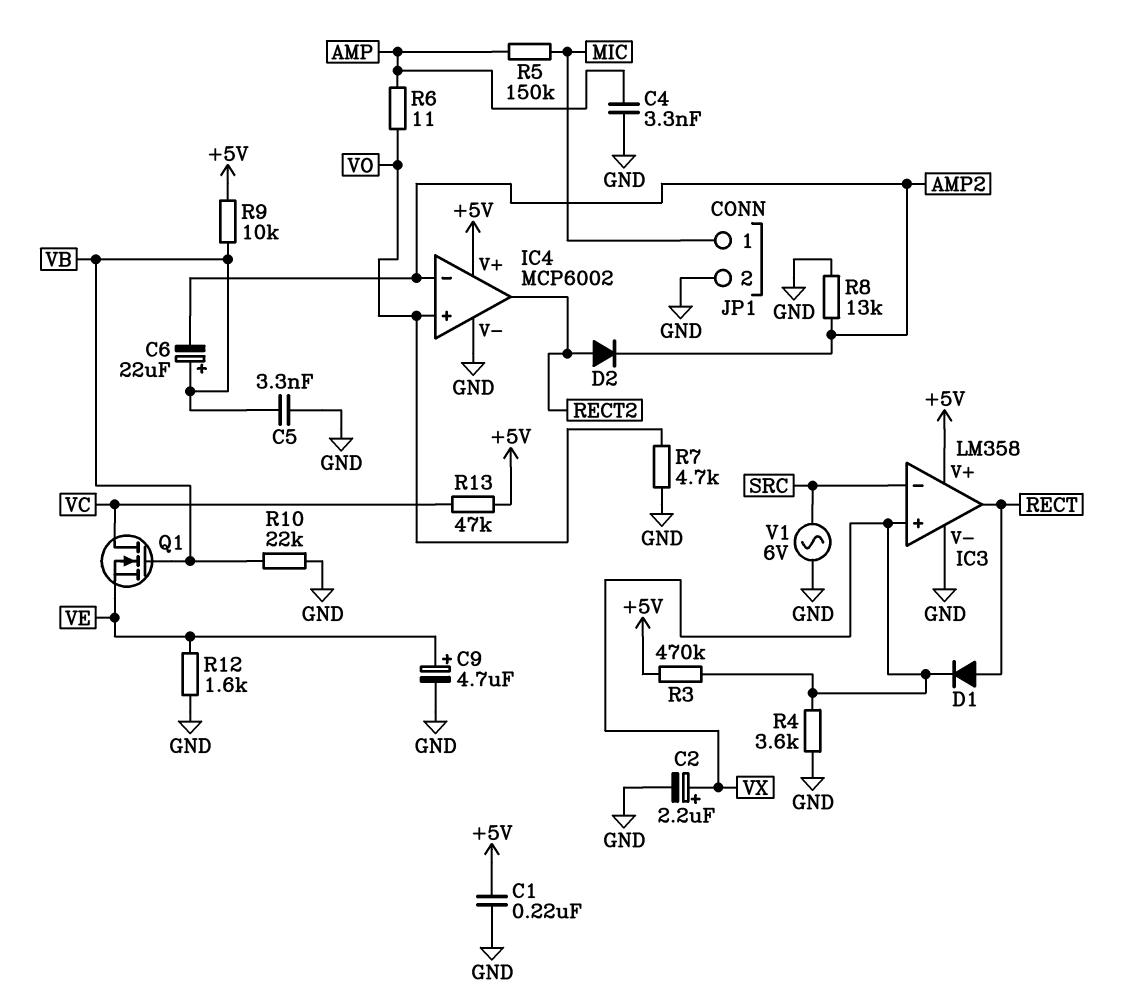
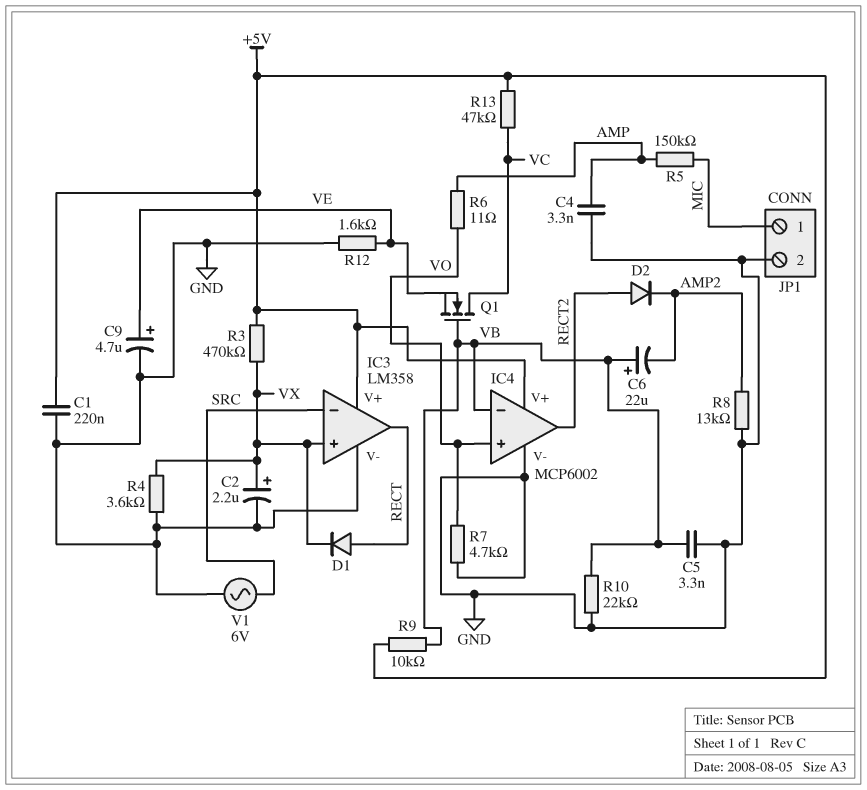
IC4 pin in-: AMP2 -> VB

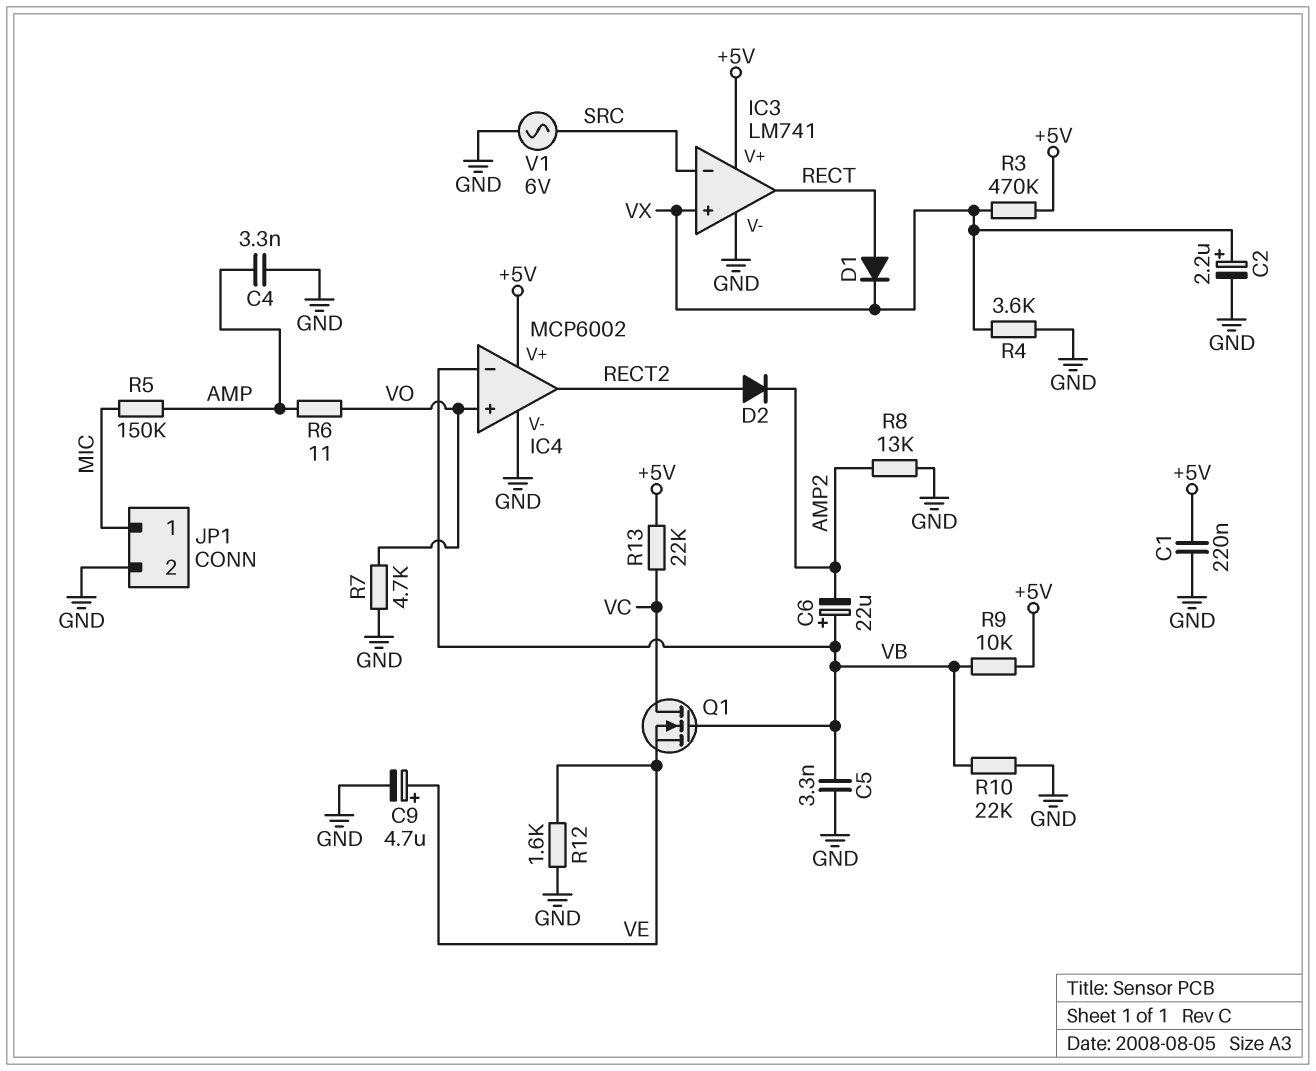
IC3: LM358 -> LM741
R13: 47k (+5V, VC) -> 22k (+5V, VC)

